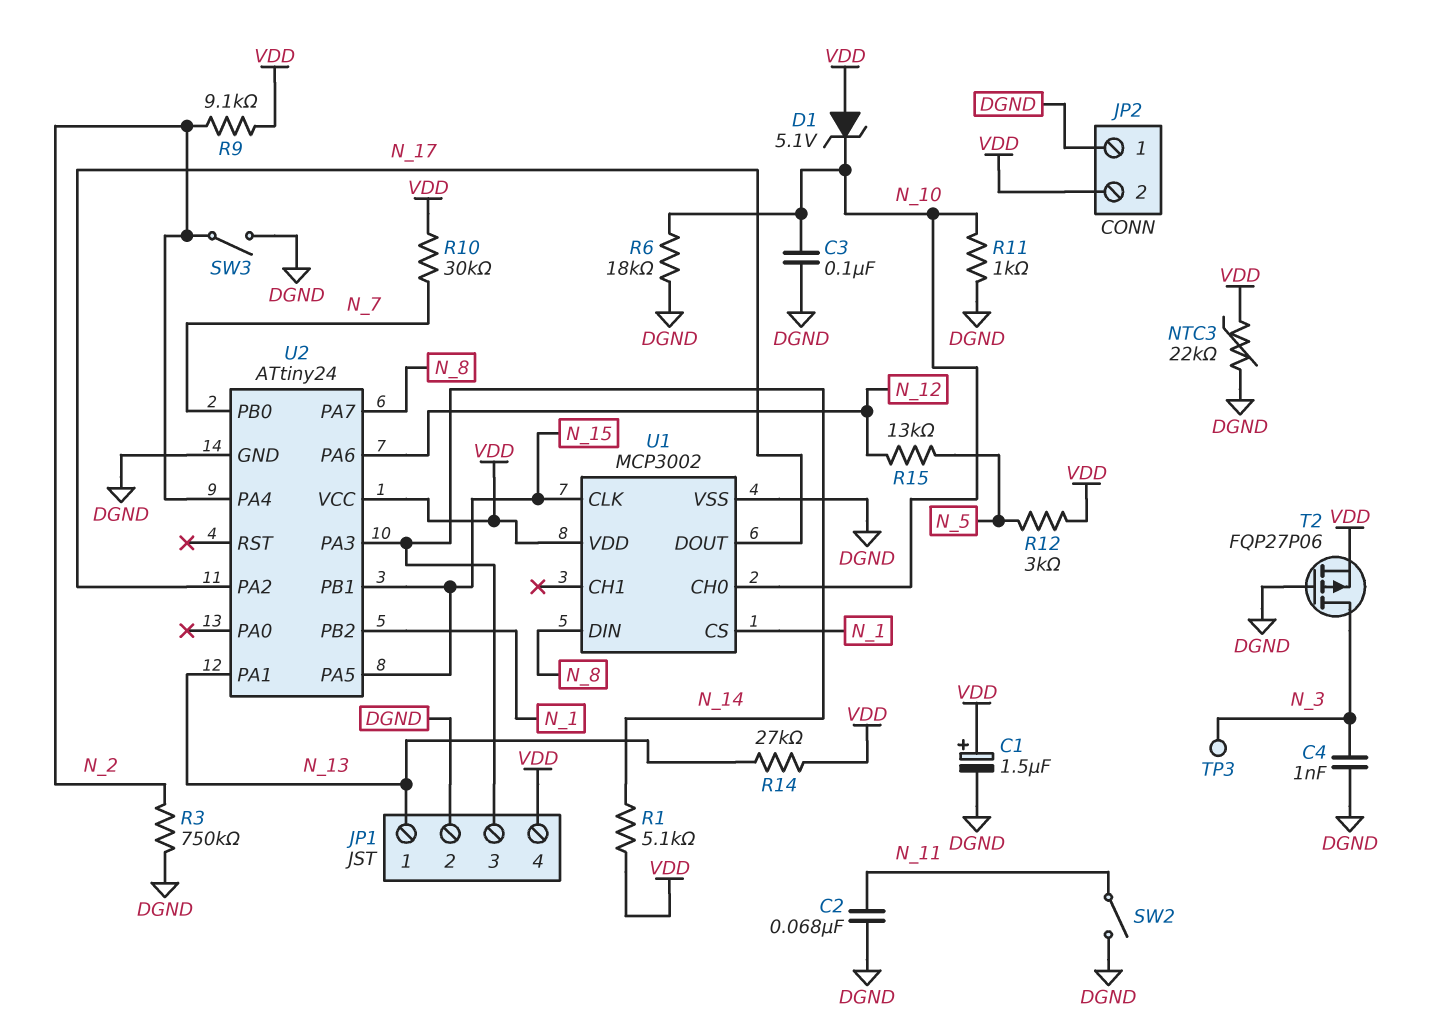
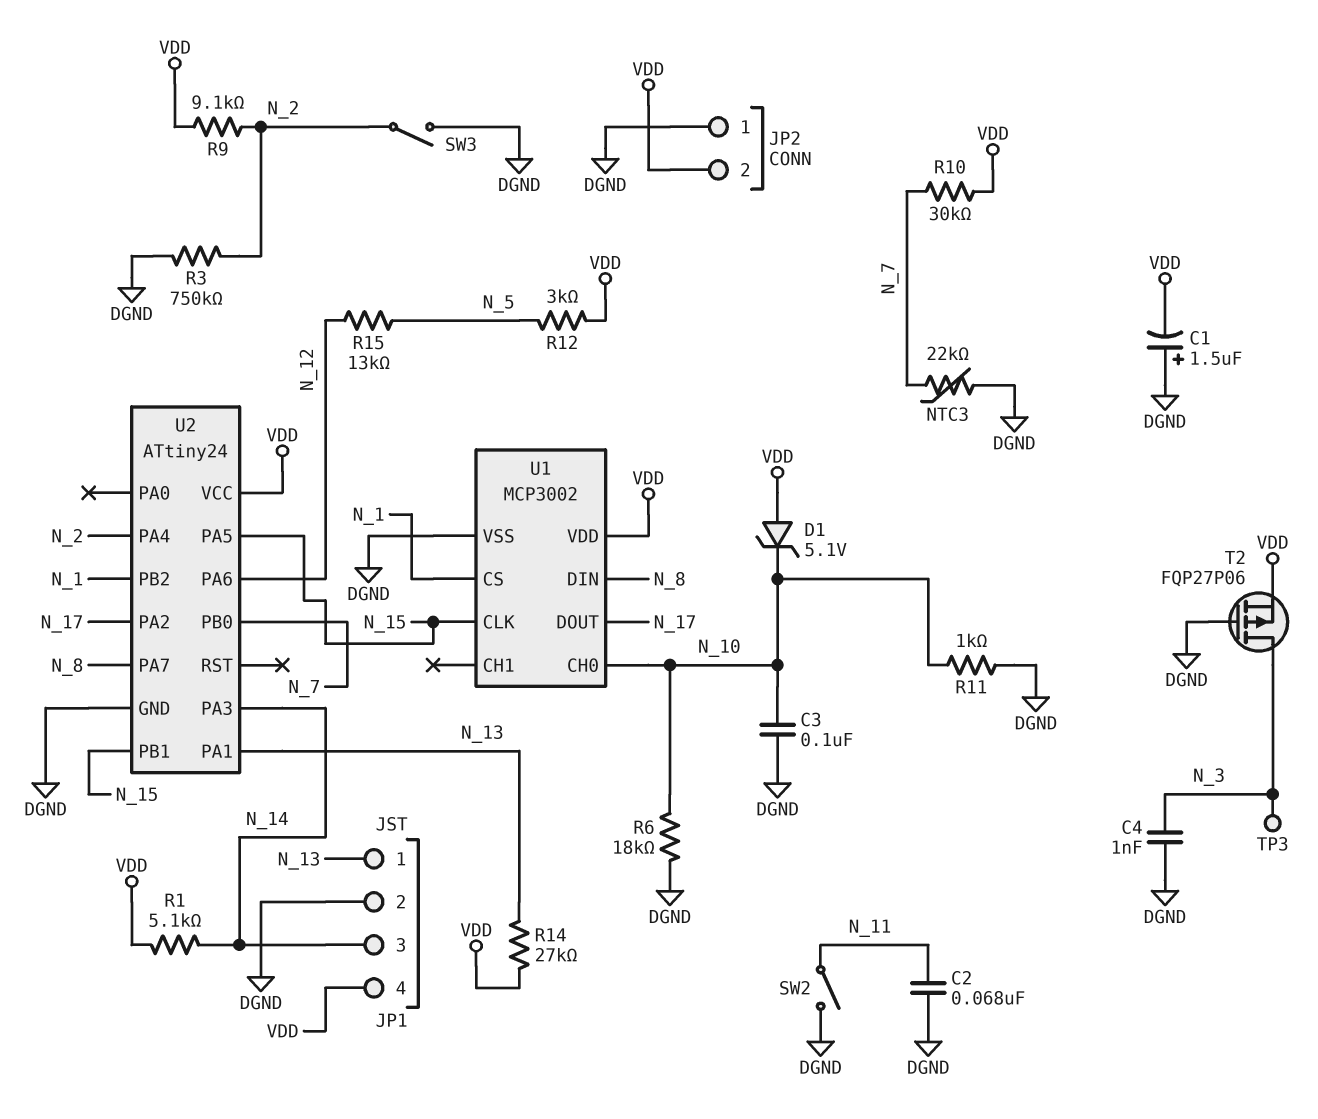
C1: 1.5uF (plus VDD, minus DGND) -> 1.5uF (plus DGND, minus VDD)
NTC3: 22k (DGND, VDD) -> 22k (DGND, N_7)

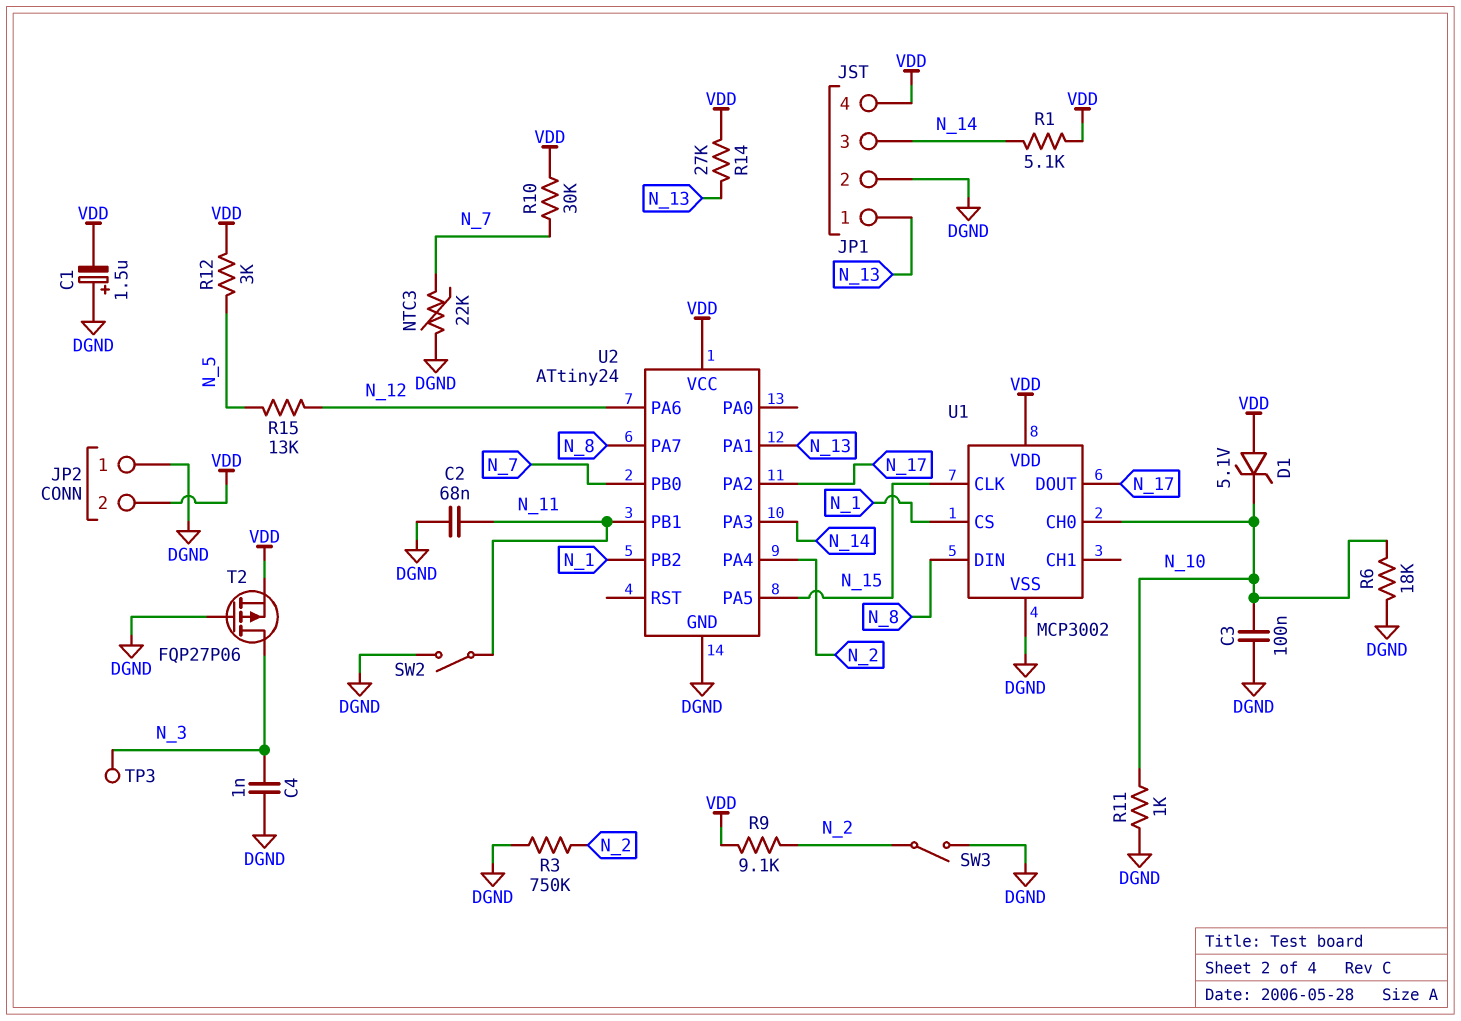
U2 pin PB1: N_15 -> N_11

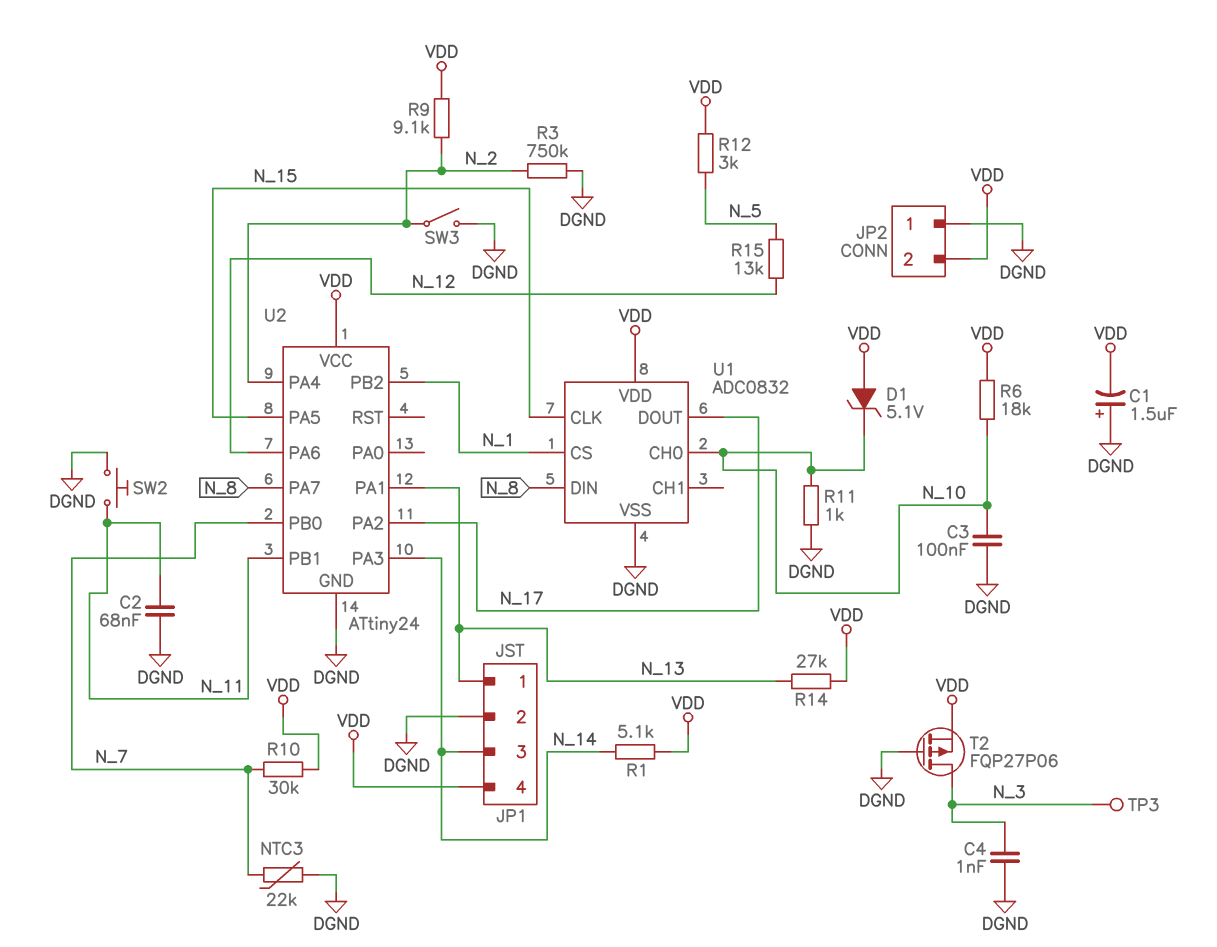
R6: 18k (DGND, N_10) -> 18k (N_10, VDD)
SW2: switch (DGND, N_11) -> button (DGND, N_11)
U1: MCP3002 -> ADC0832

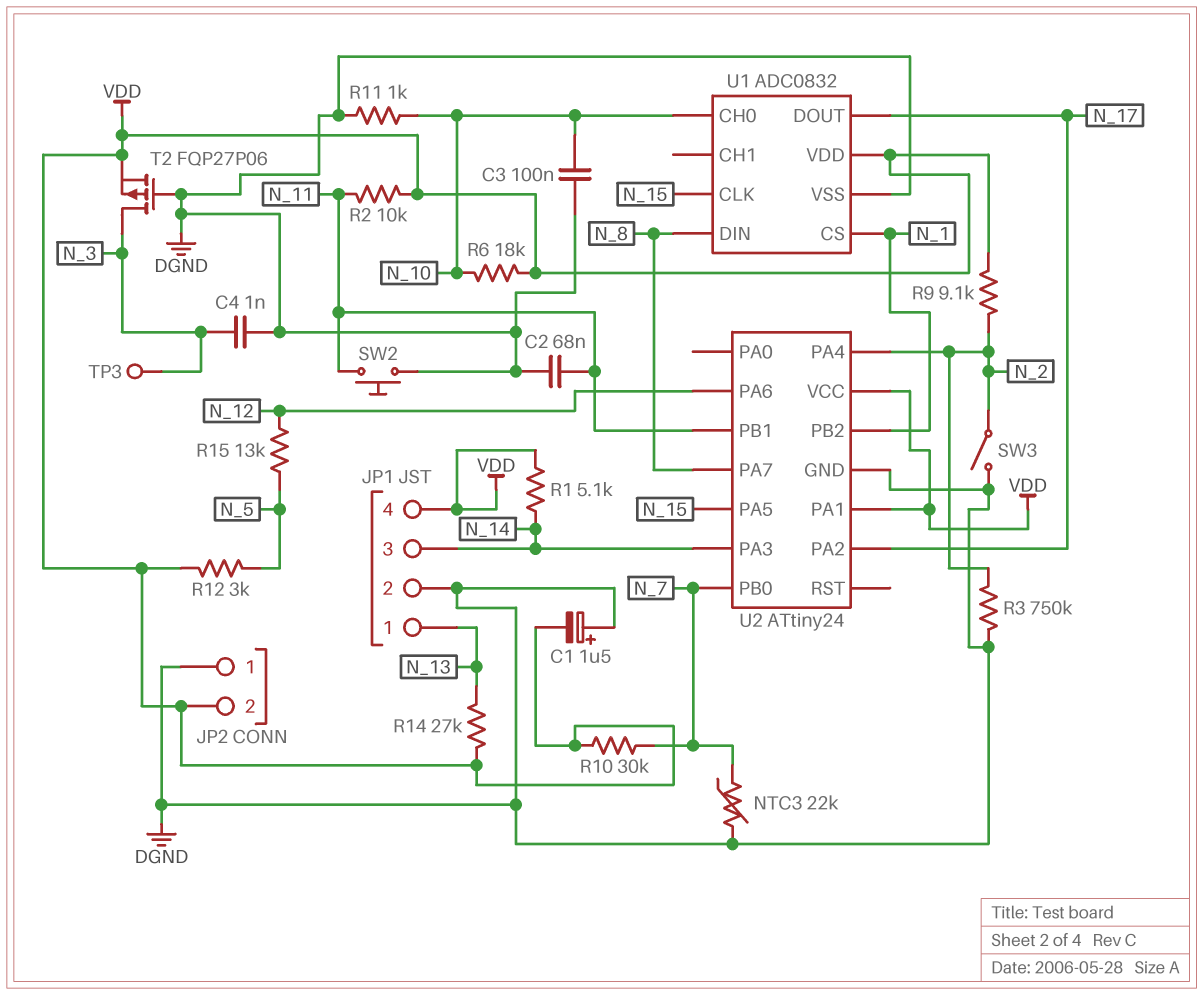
D1: zener 5.1V (A VDD, K N_10) -> none
R2: none -> 10k (N_11, VDD)
U2 pin PA1: N_13 -> VDD

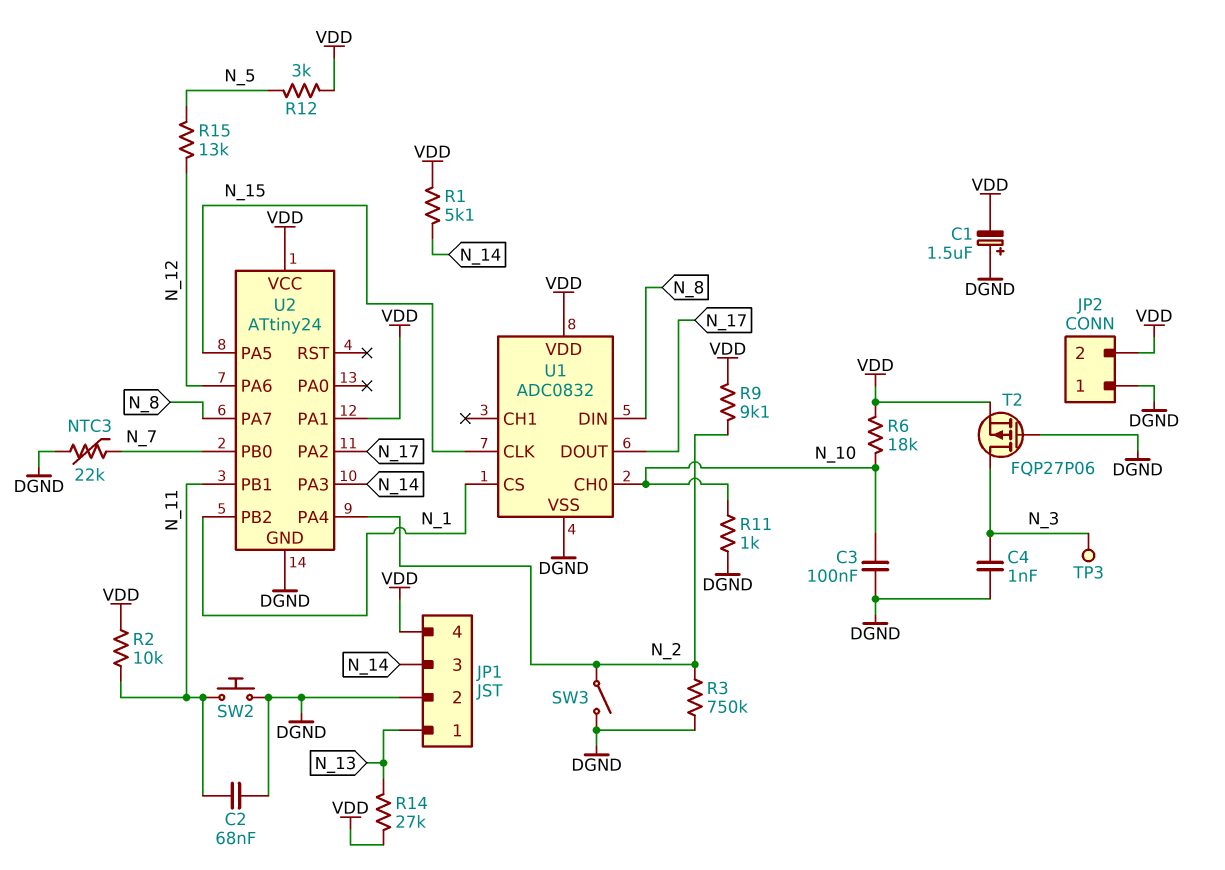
R10: 30k (N_7, VDD) -> none

